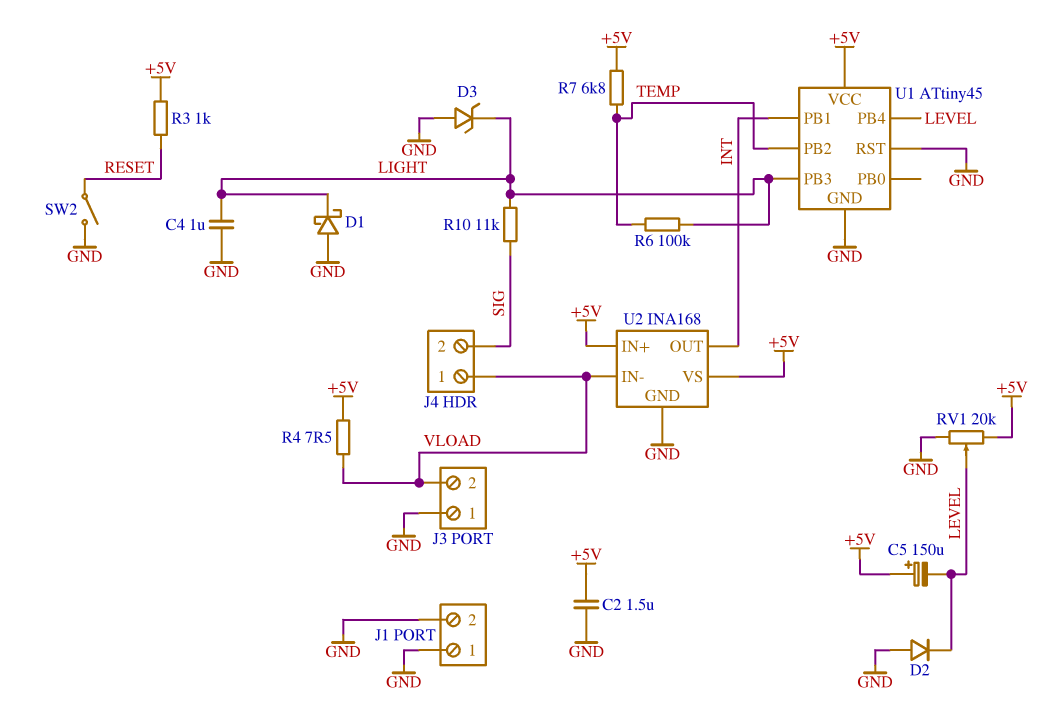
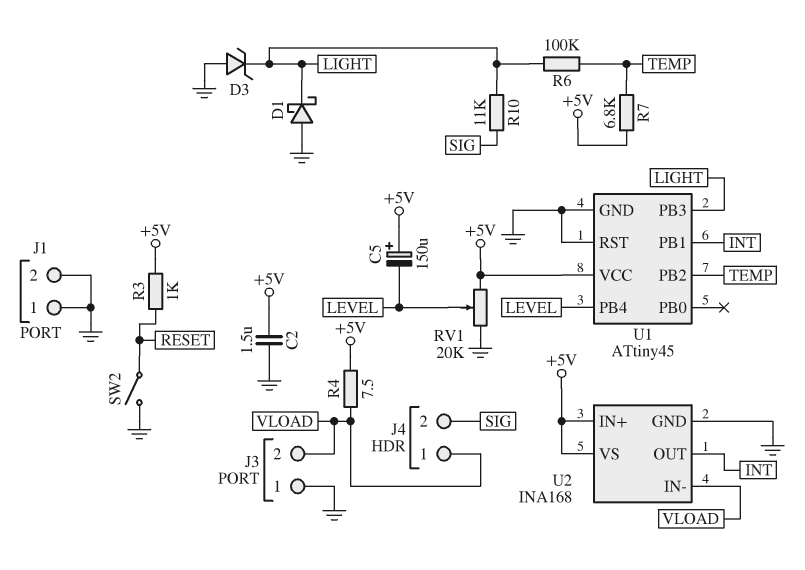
C4: 1uF (GND, LIGHT) -> none
D2: diode (A GND, K LEVEL) -> none

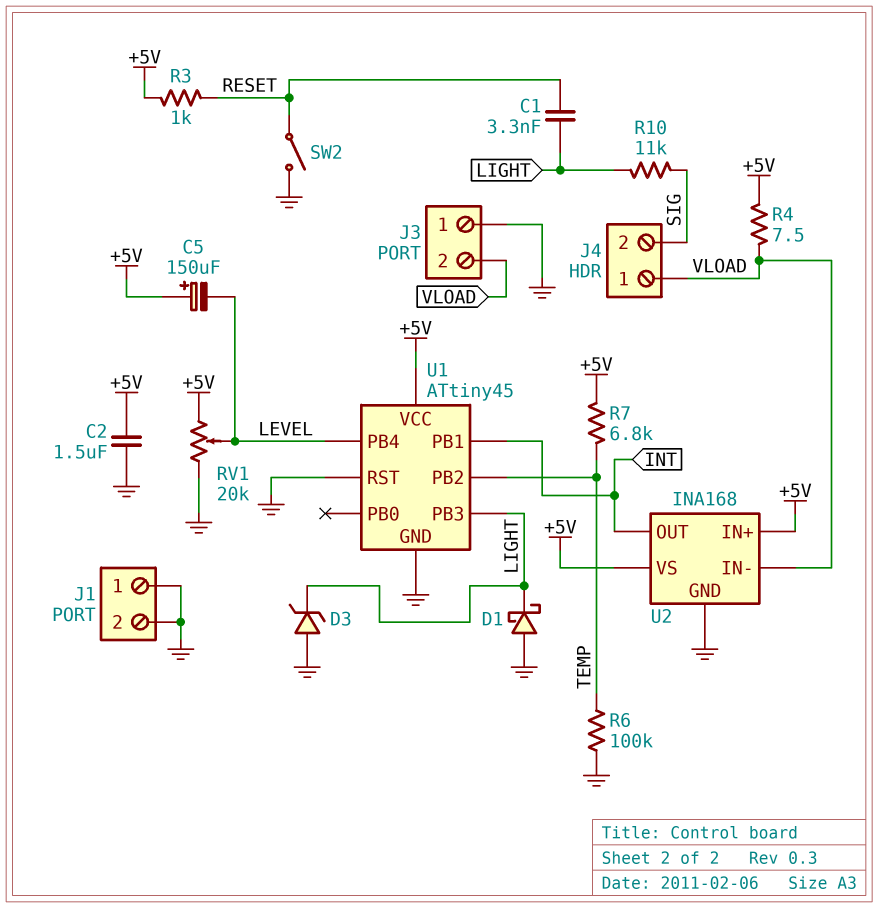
C1: none -> 3.3nF (LIGHT, RESET)
R6: 100k (LIGHT, TEMP) -> 100k (GND, TEMP)

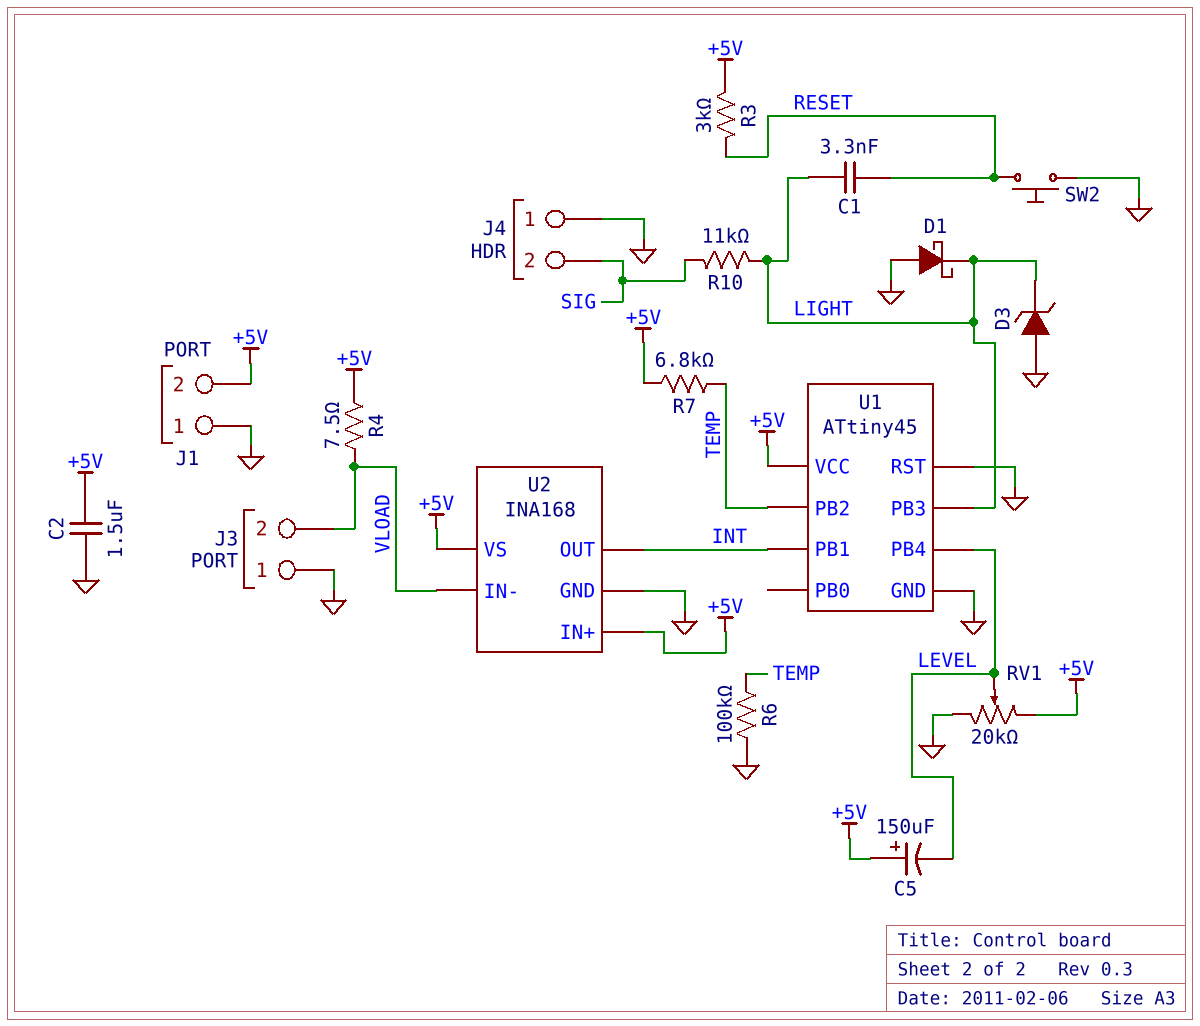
J1 pin 2: GND -> +5V
J4 pin 1: VLOAD -> GND
R3: 1k (+5V, RESET) -> 3k (+5V, RESET)
SW2: switch (GND, RESET) -> button (GND, RESET)

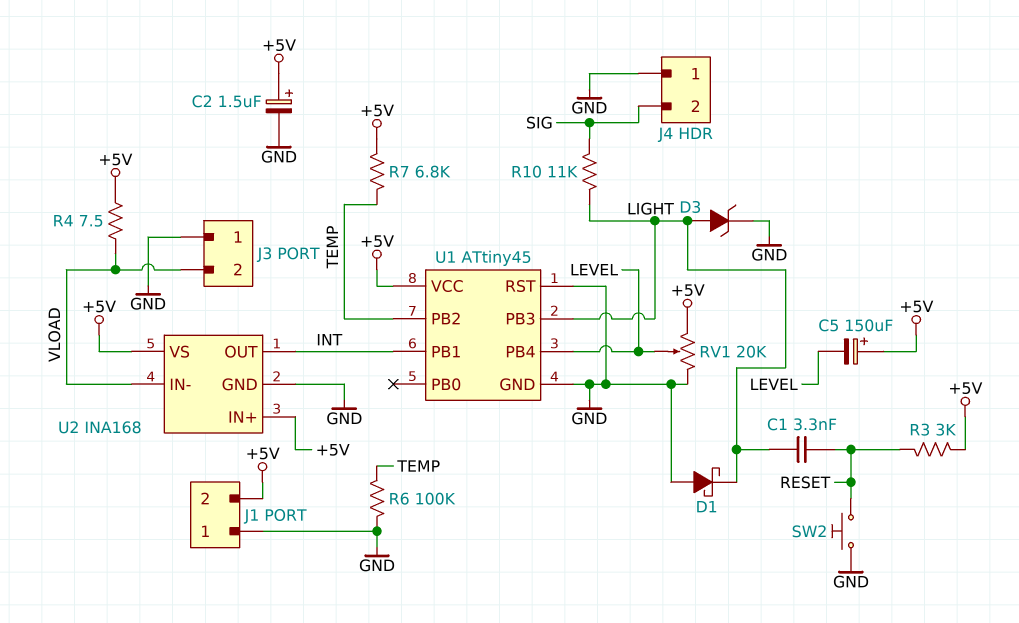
C2: 1.5uF (+5V, GND) -> 1.5uF (plus +5V, minus GND)
D3: zener (A GND, K LIGHT) -> zener (A LIGHT, K GND)

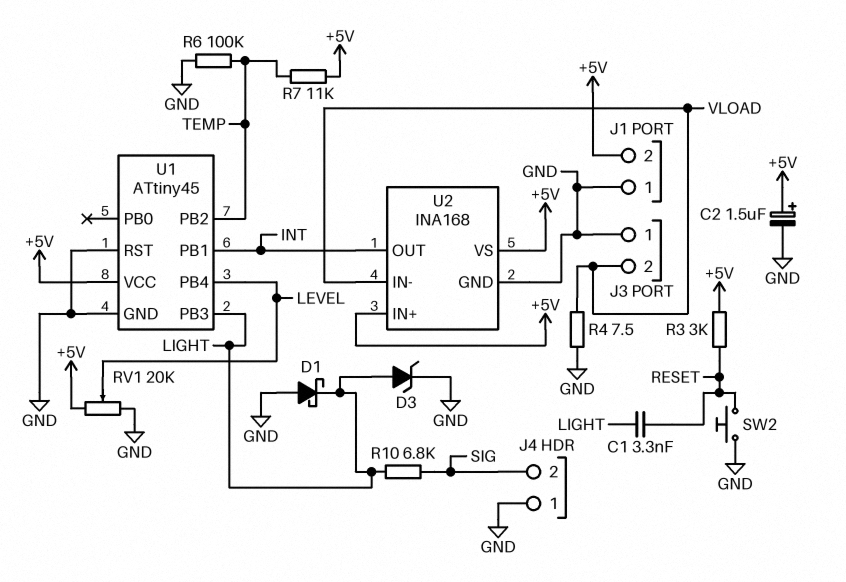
C5: 150uF (plus +5V, minus LEVEL) -> none
R4: 7.5 (+5V, VLOAD) -> 7.5 (GND, VLOAD)
R7: 6.8k (+5V, TEMP) -> 11k (+5V, TEMP)
R10: 11k (LIGHT, SIG) -> 6.8k (LIGHT, SIG)

